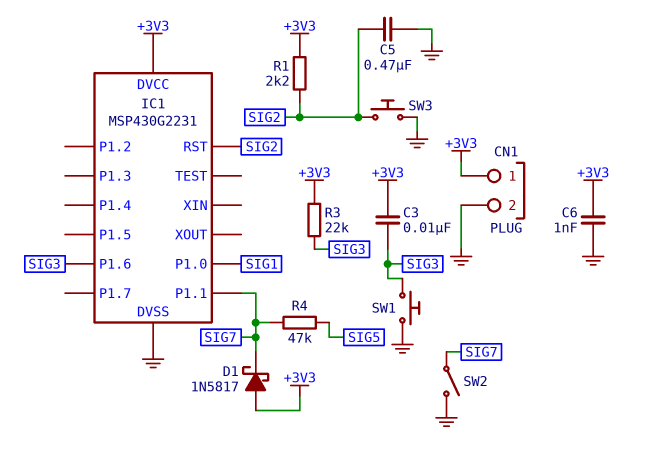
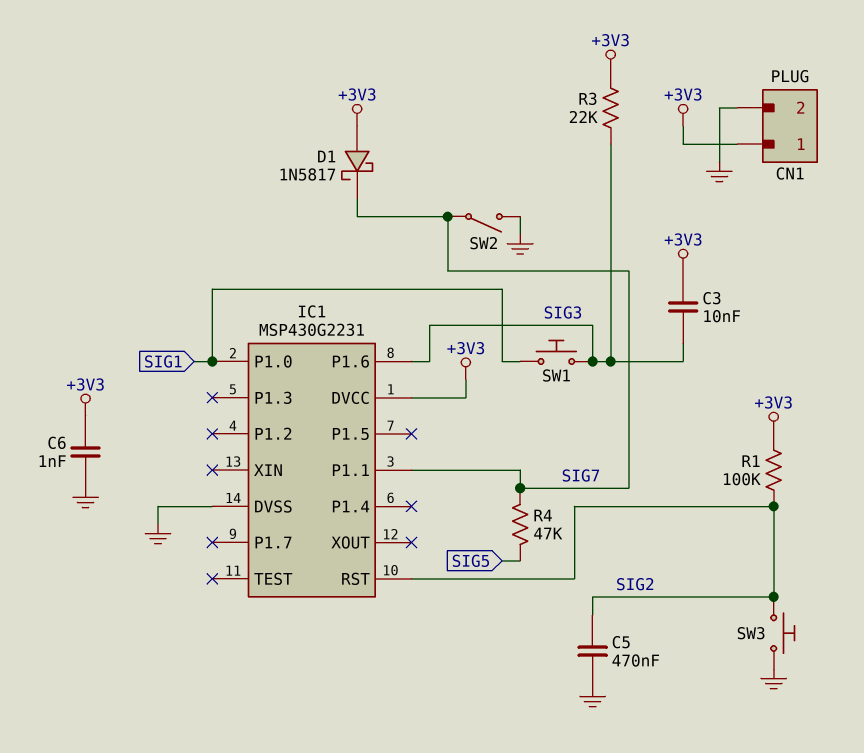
R1: 2.2k (+3V3, SIG2) -> 100k (+3V3, SIG2)
SW1: button (GND, SIG3) -> button (SIG1, SIG3)

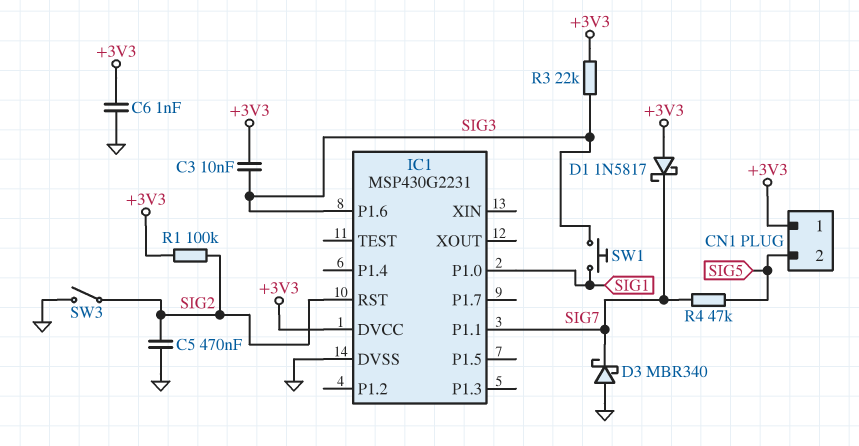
CN1 pin 2: GND -> SIG5
D3: none -> schottky MBR340 (A GND, K SIG7)
SW2: switch (GND, SIG7) -> none
SW3: button (GND, SIG2) -> switch (GND, SIG2)

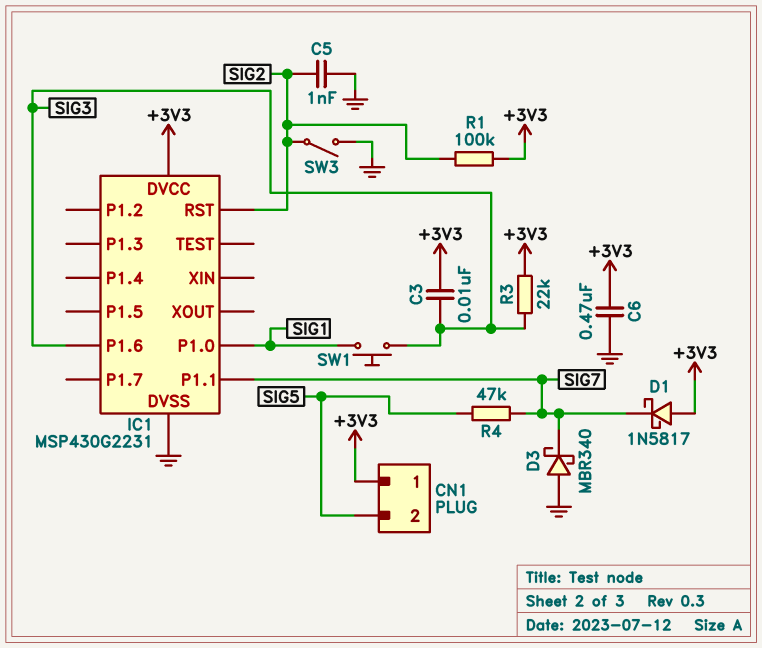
C5: 470nF (GND, SIG2) -> 1nF (GND, SIG2)
C6: 1nF (+3V3, GND) -> 470nF (+3V3, GND)

